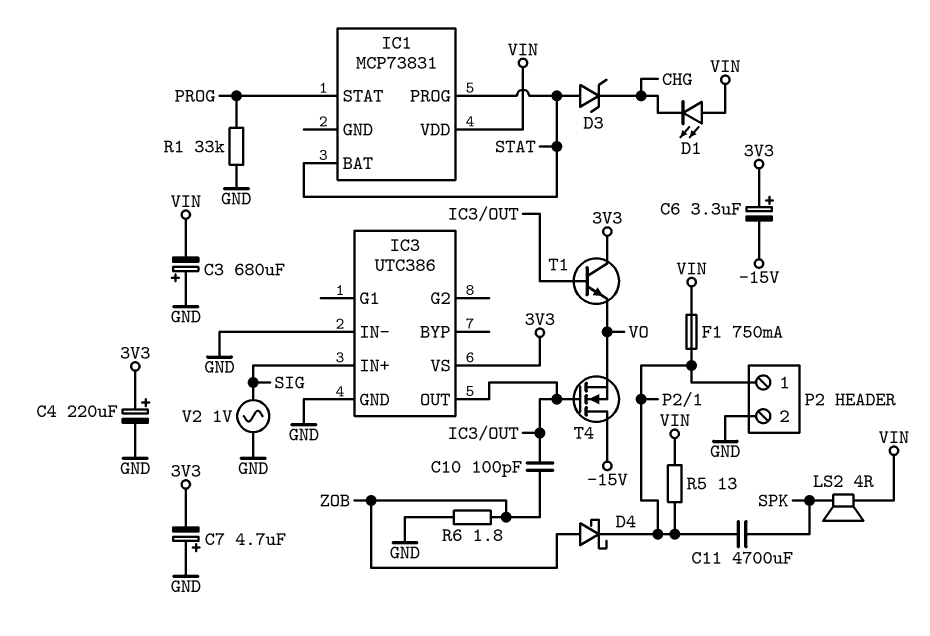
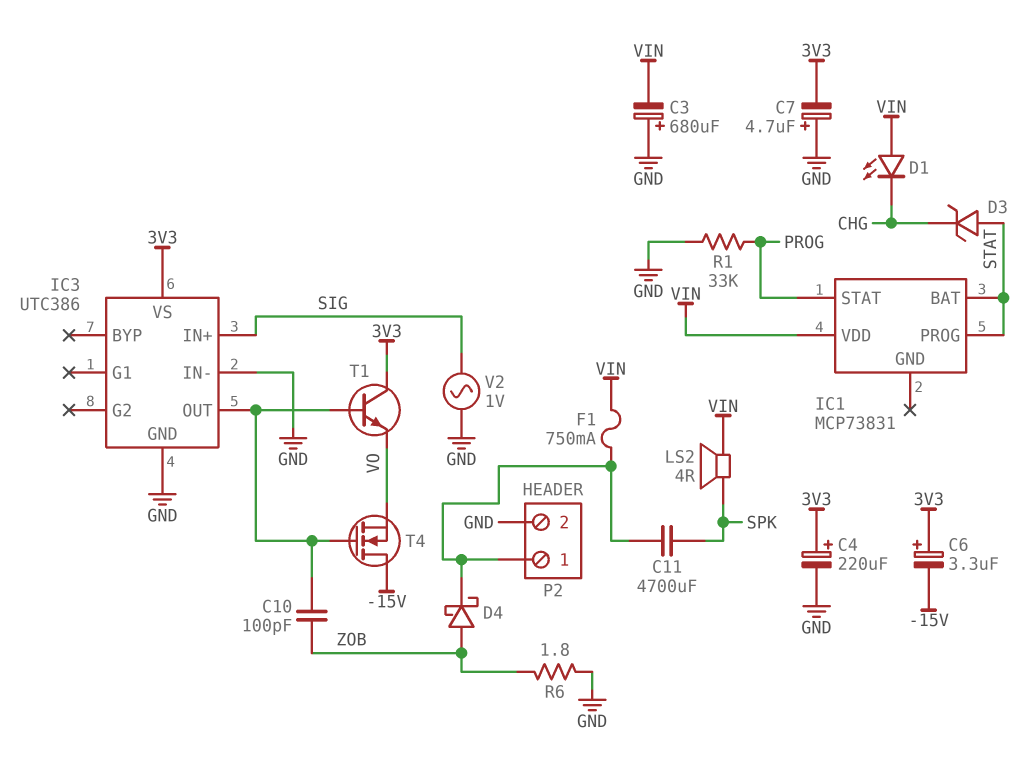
R5: 13 (P2/1, VIN) -> none

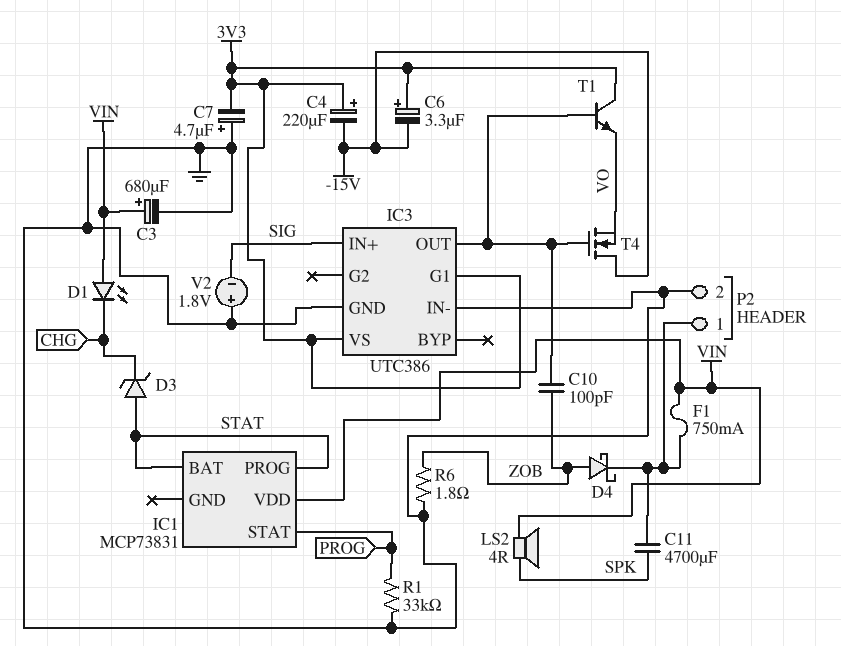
C3: 680uF (plus GND, minus VIN) -> 680uF (plus VIN, minus GND)
C4: 220uF (plus 3V3, minus GND) -> 220uF (plus 3V3, minus -15V)
IC3 pin G1: none -> 3V3
V2: AC 1V (GND, SIG) -> 1.8V (plus GND, minus SIG)

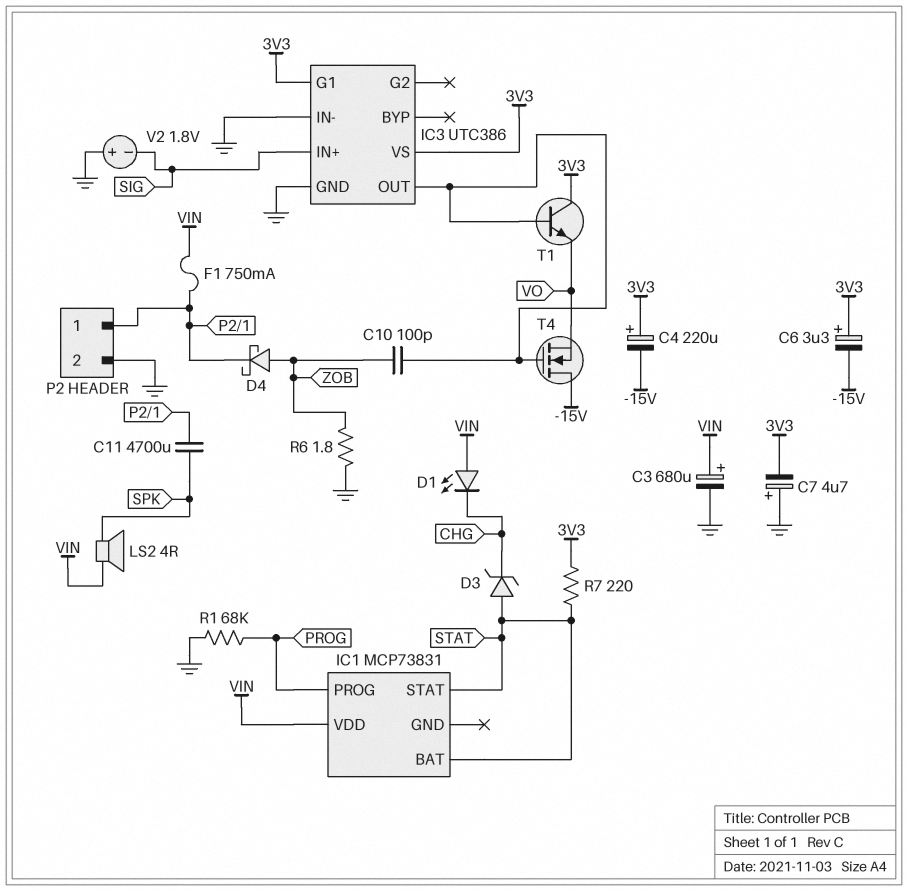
IC1 pin PROG: STAT -> PROG
IC1 pin STAT: PROG -> STAT
R1: 33k (GND, PROG) -> 68k (GND, PROG)
R7: none -> 220 (3V3, STAT)

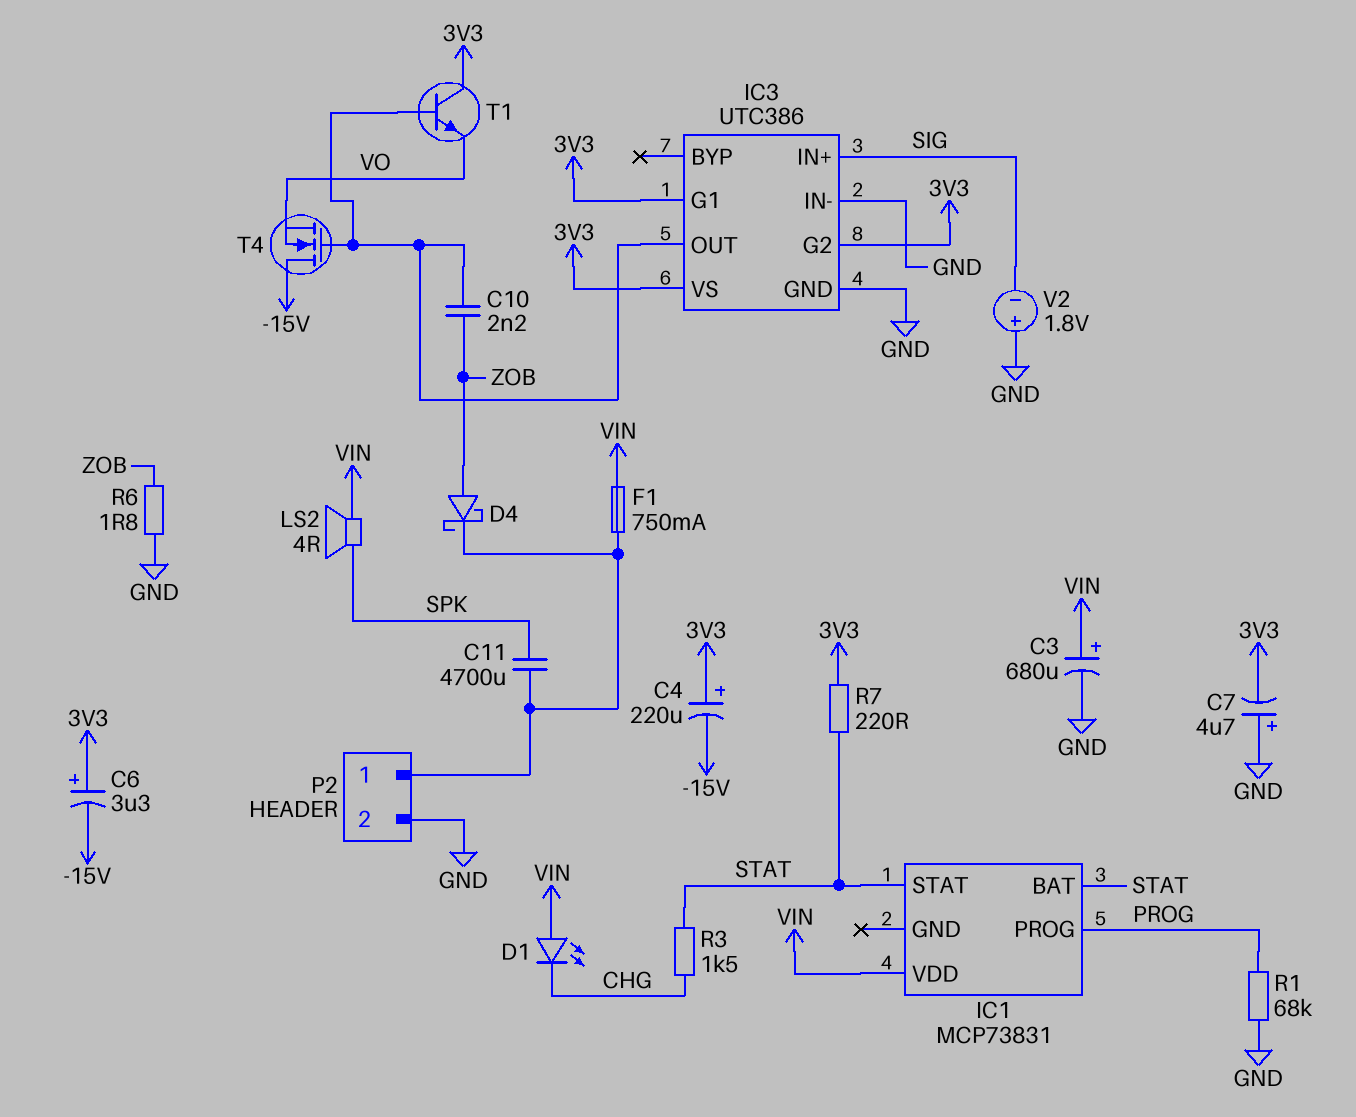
C10: 100pF (IC3/OUT, ZOB) -> 2.2nF (IC3/OUT, ZOB)
D3: zener (A STAT, K CHG) -> none
IC3 pin G2: none -> 3V3
R3: none -> 1.5k (CHG, STAT)

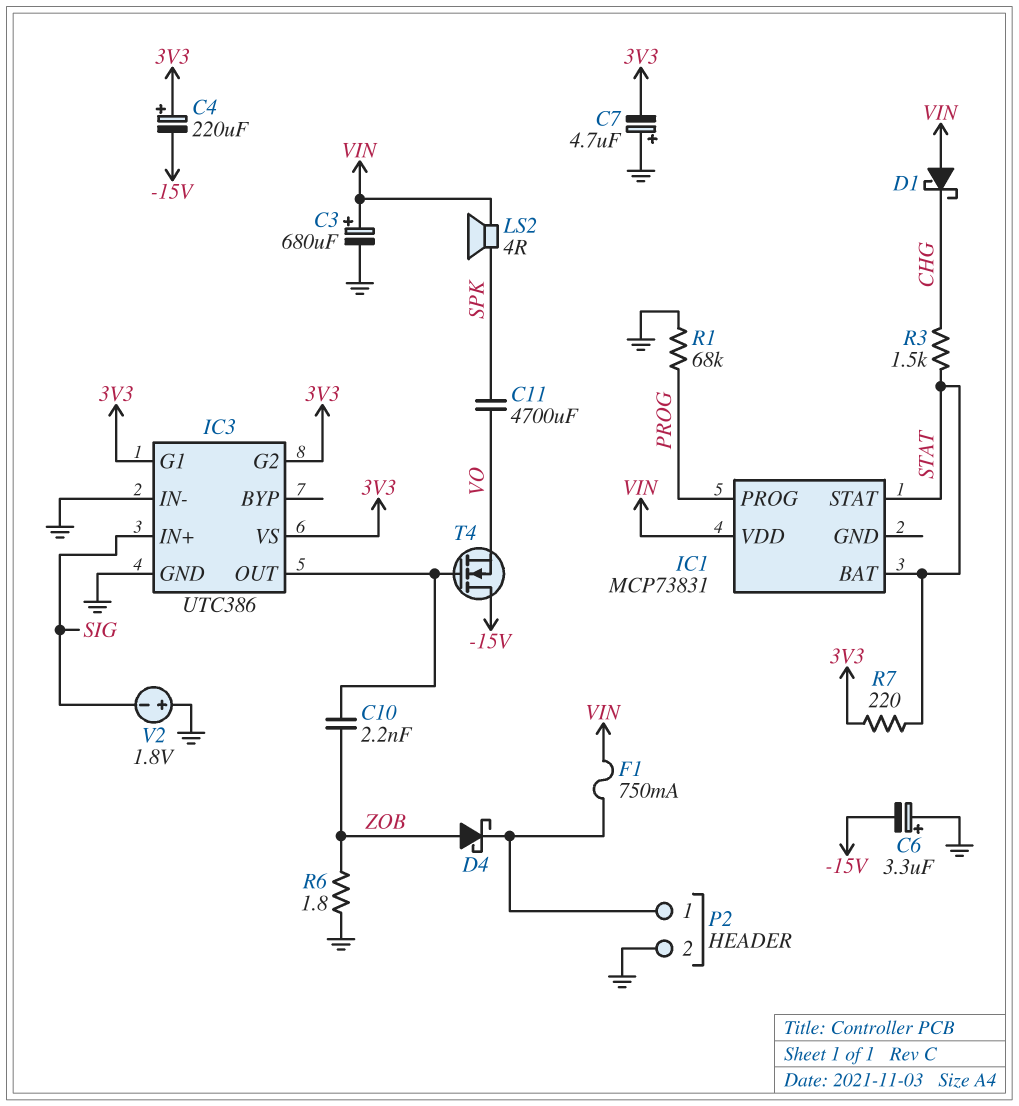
C6: 3.3uF (plus 3V3, minus -15V) -> 3.3uF (plus GND, minus -15V)
C11: 4700uF (P2/1, SPK) -> 4700uF (SPK, VO)
D1: LED (A VIN, K CHG) -> schottky (A VIN, K CHG)
T1: NPN (B IC3/OUT, C 3V3, E VO) -> none

